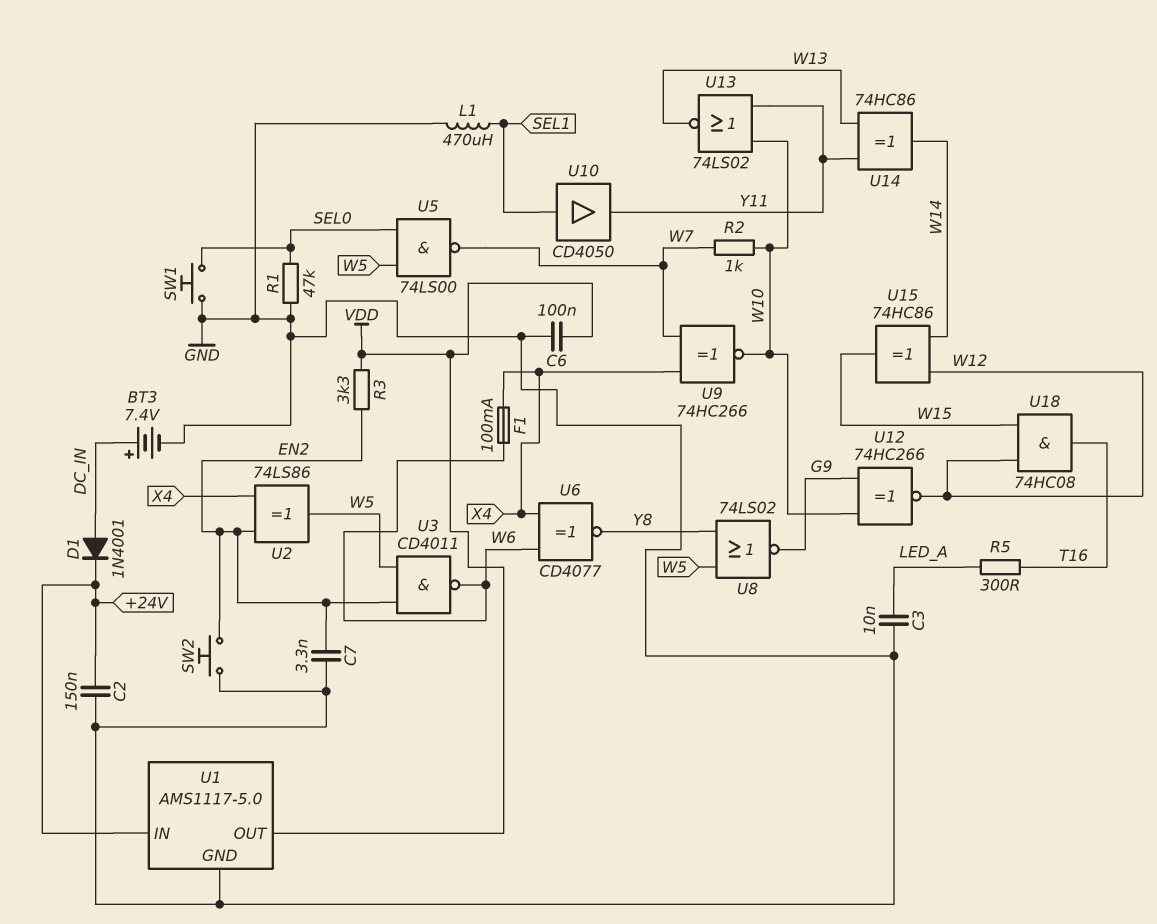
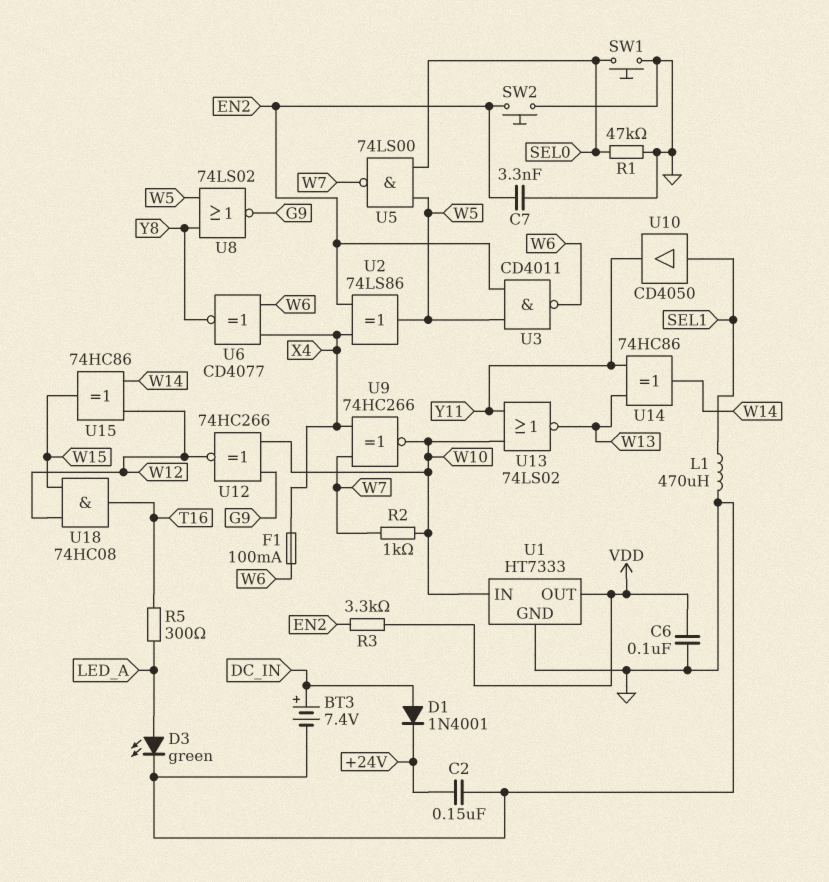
C3: 10nF (GND, LED_A) -> none
D3: none -> LED green (A LED_A, K GND)
U1: AMS1117-5.0 -> HT7333
U1 pin IN: +24V -> W10

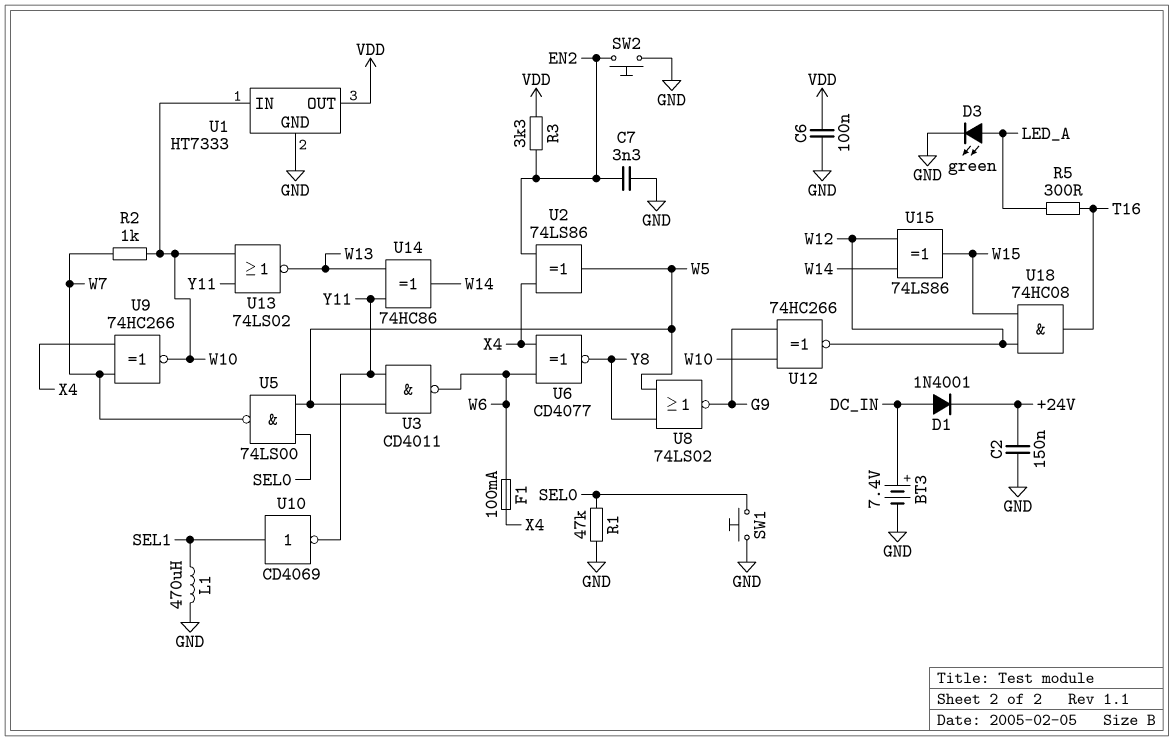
U3: NAND CD4011 (in EN2, in W5, out W6) -> NAND CD4011 (in W5, in Y11, out W6)
U10: buffer CD4050 (in SEL1, out Y11) -> NOT CD4069 (in SEL1, out Y11)
U15: XOR 74HC86 (in W12, in W14, out W15) -> XOR 74LS86 (in W12, in W14, out W15)

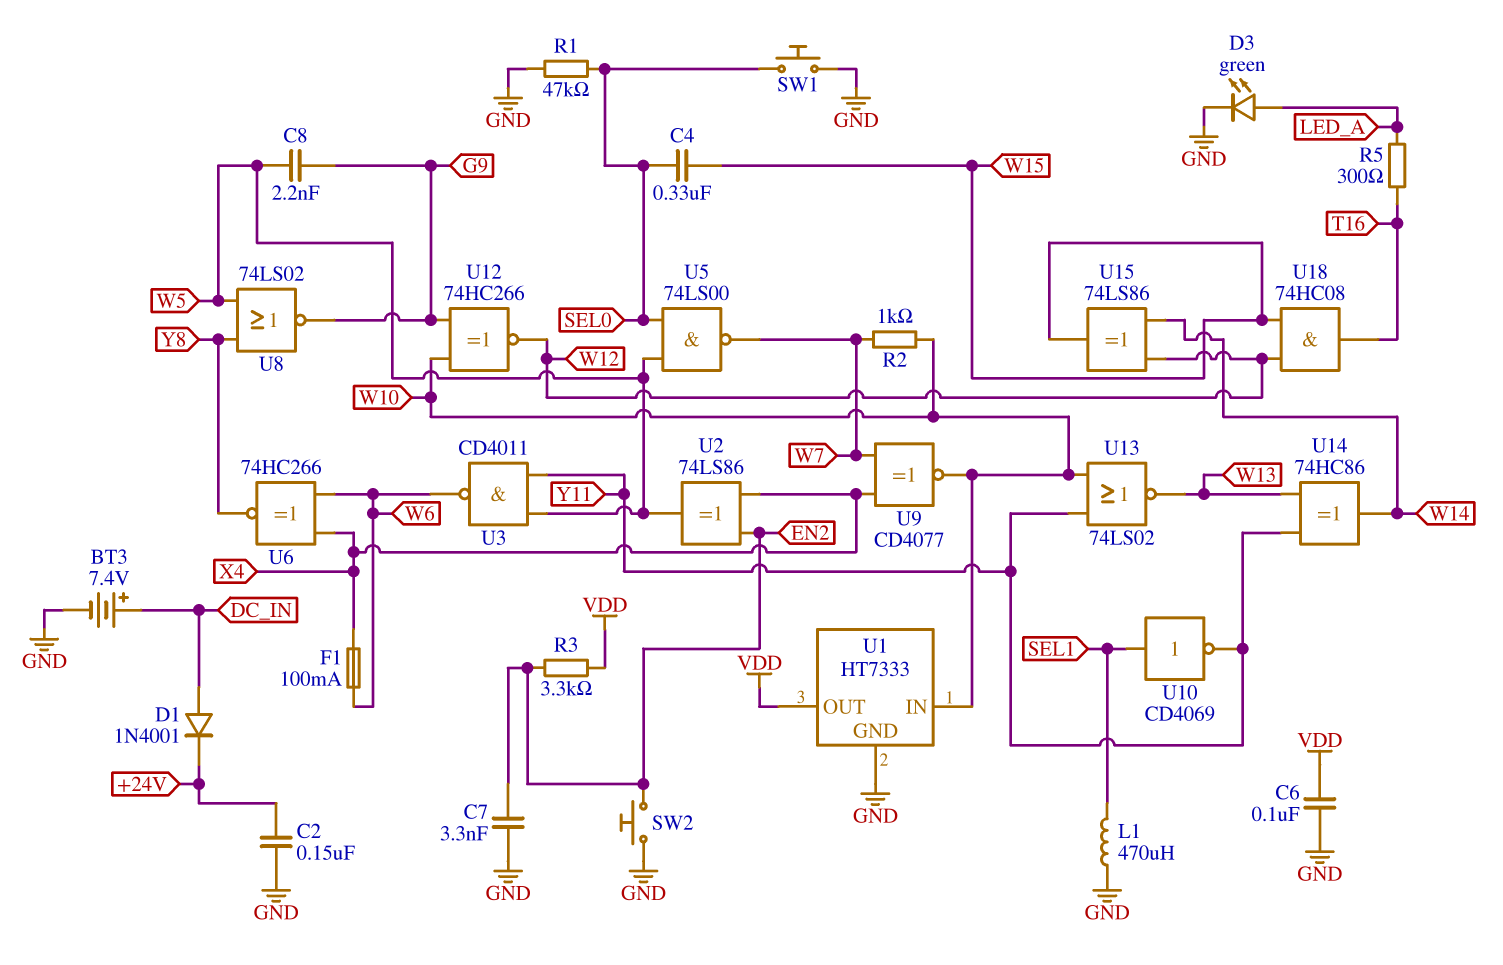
C4: none -> 330nF (SEL0, W15)
C8: none -> 2.2nF (G9, W5)
U6: XNOR CD4077 (in W6, in X4, out Y8) -> XNOR 74HC266 (in W6, in X4, out Y8)
U9: XNOR 74HC266 (in W7, in X4, out W10) -> XNOR CD4077 (in W7, in X4, out W10)

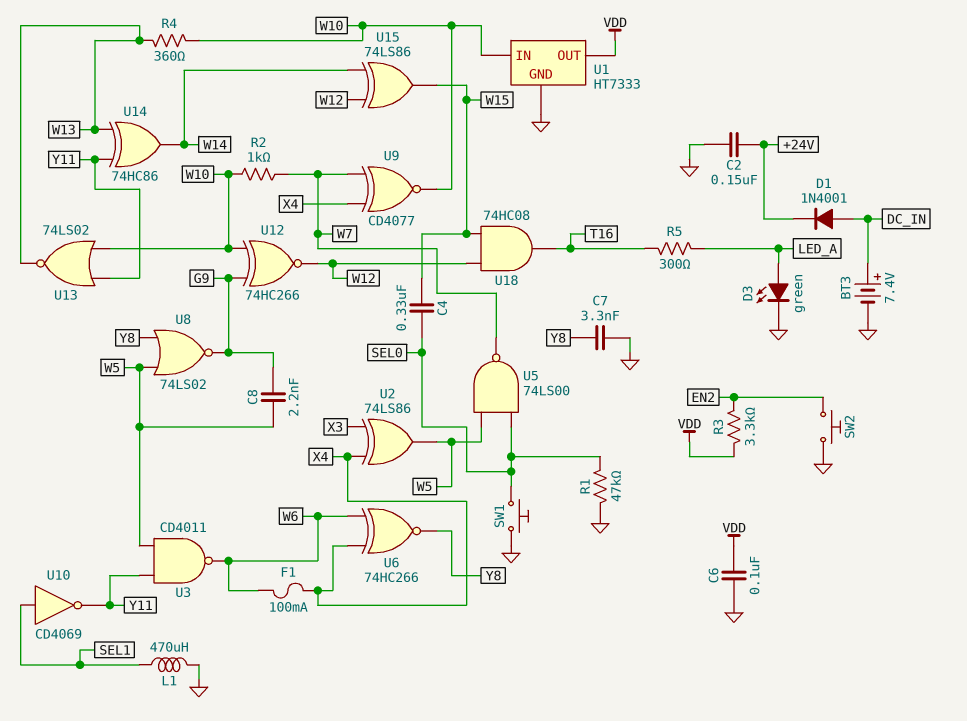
C7: 3.3nF (EN2, GND) -> 3.3nF (GND, Y8)
R4: none -> 360 (W10, W13)
U2: XOR 74LS86 (in EN2, in X4, out W5) -> XOR 74LS86 (in X3, in X4, out W5)

